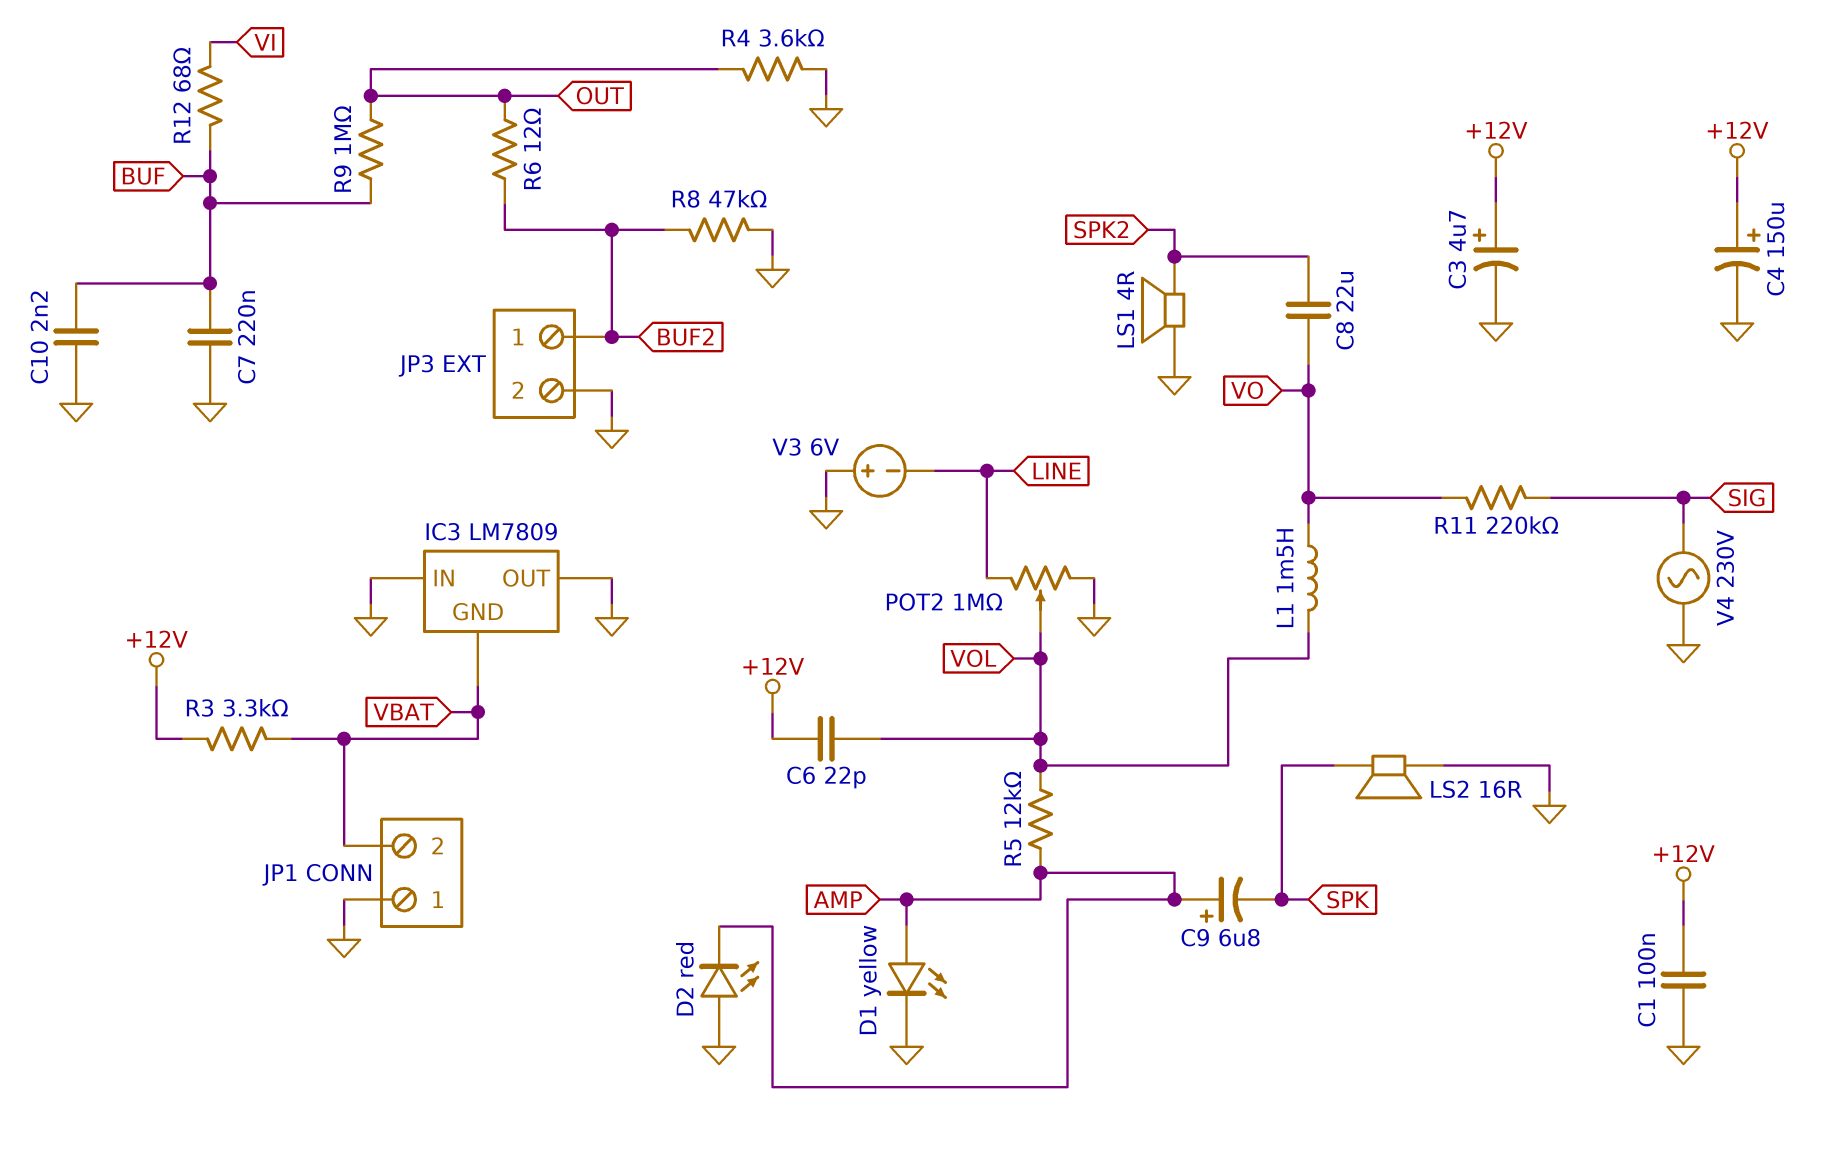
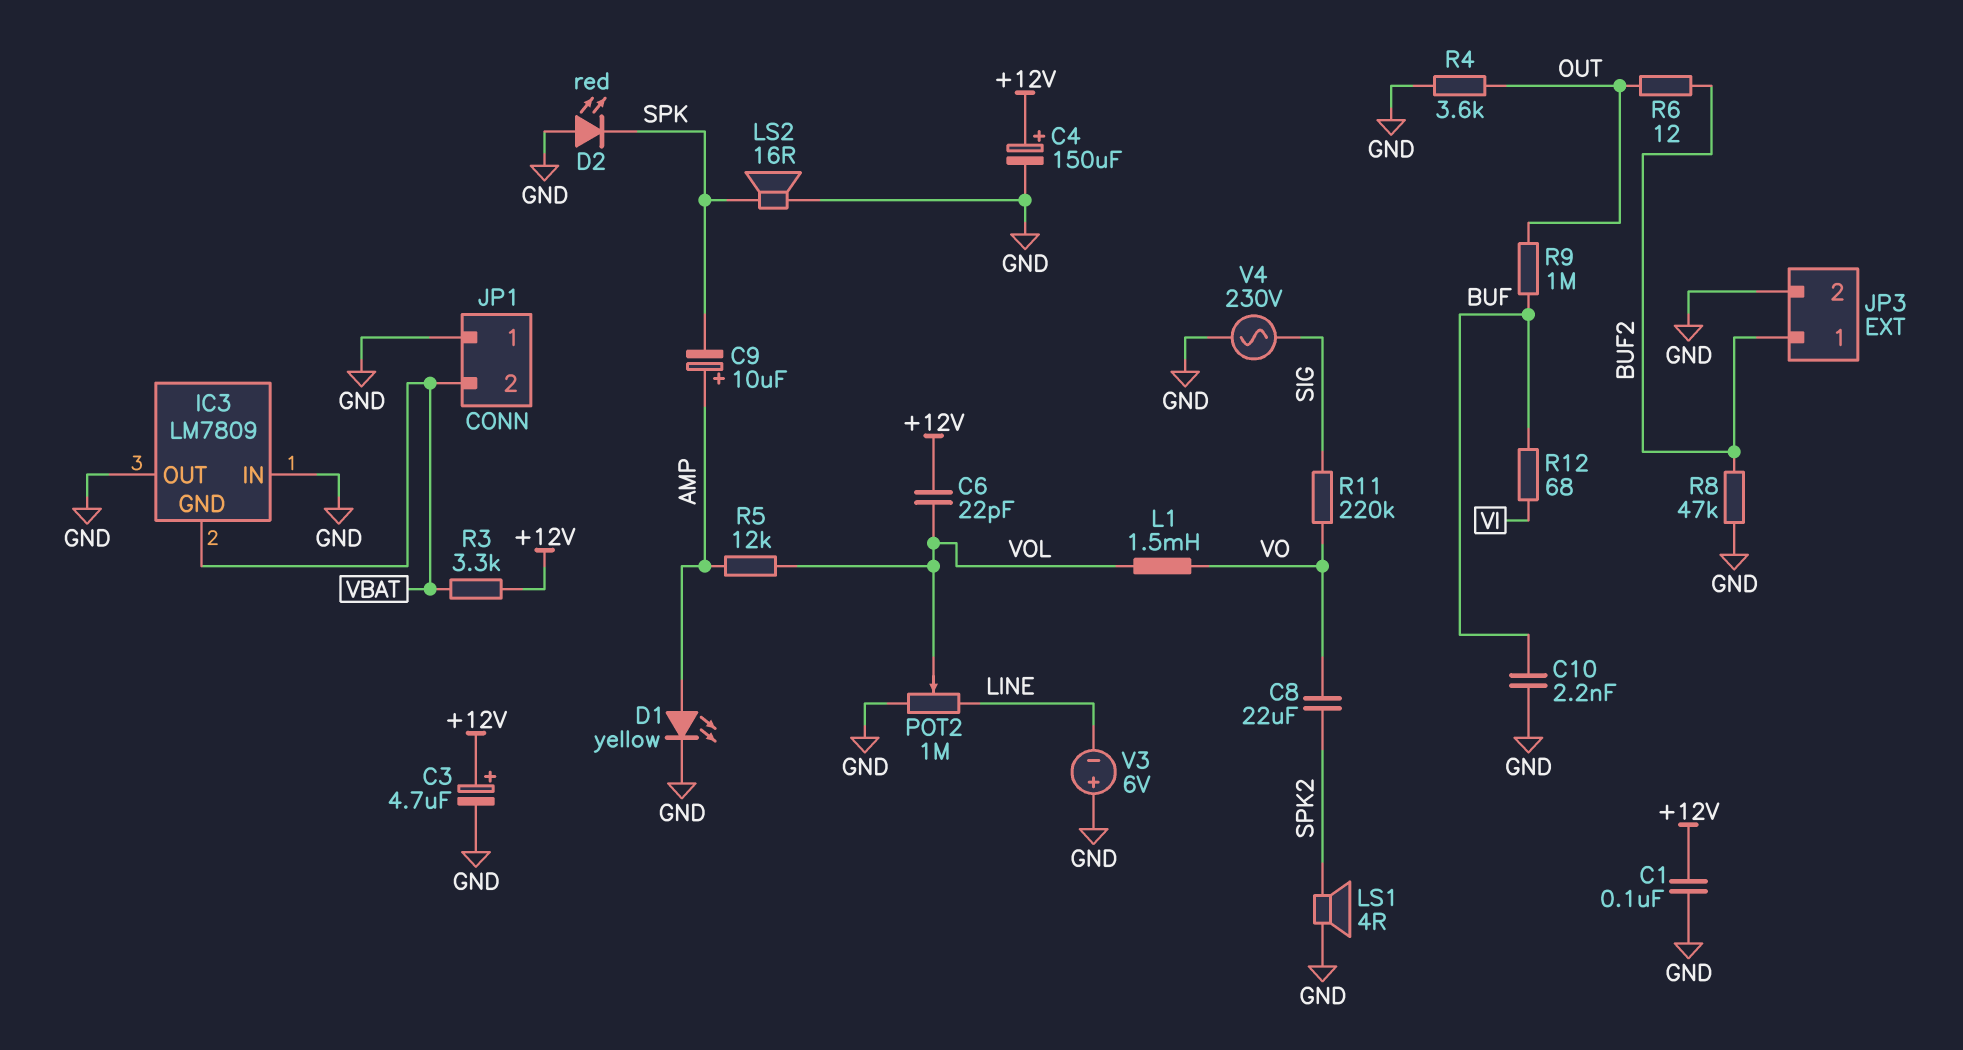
C7: 220nF (BUF, GND) -> none
C9: 6.8uF (plus AMP, minus SPK) -> 10uF (plus AMP, minus SPK)
D2: LED red (A GND, K AMP) -> LED red (A GND, K SPK)

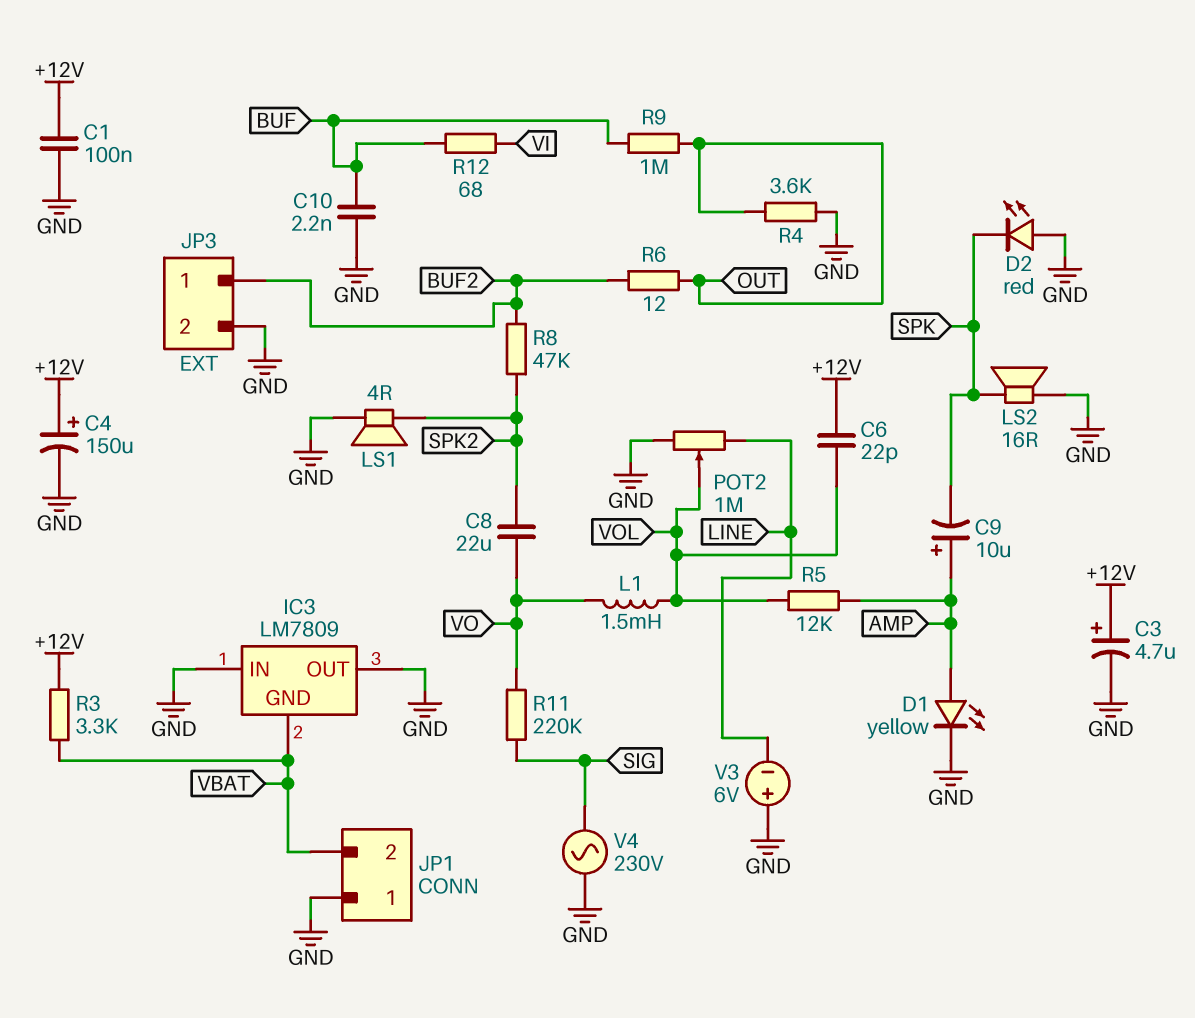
R8: 47k (BUF2, GND) -> 47k (BUF2, SPK2)

